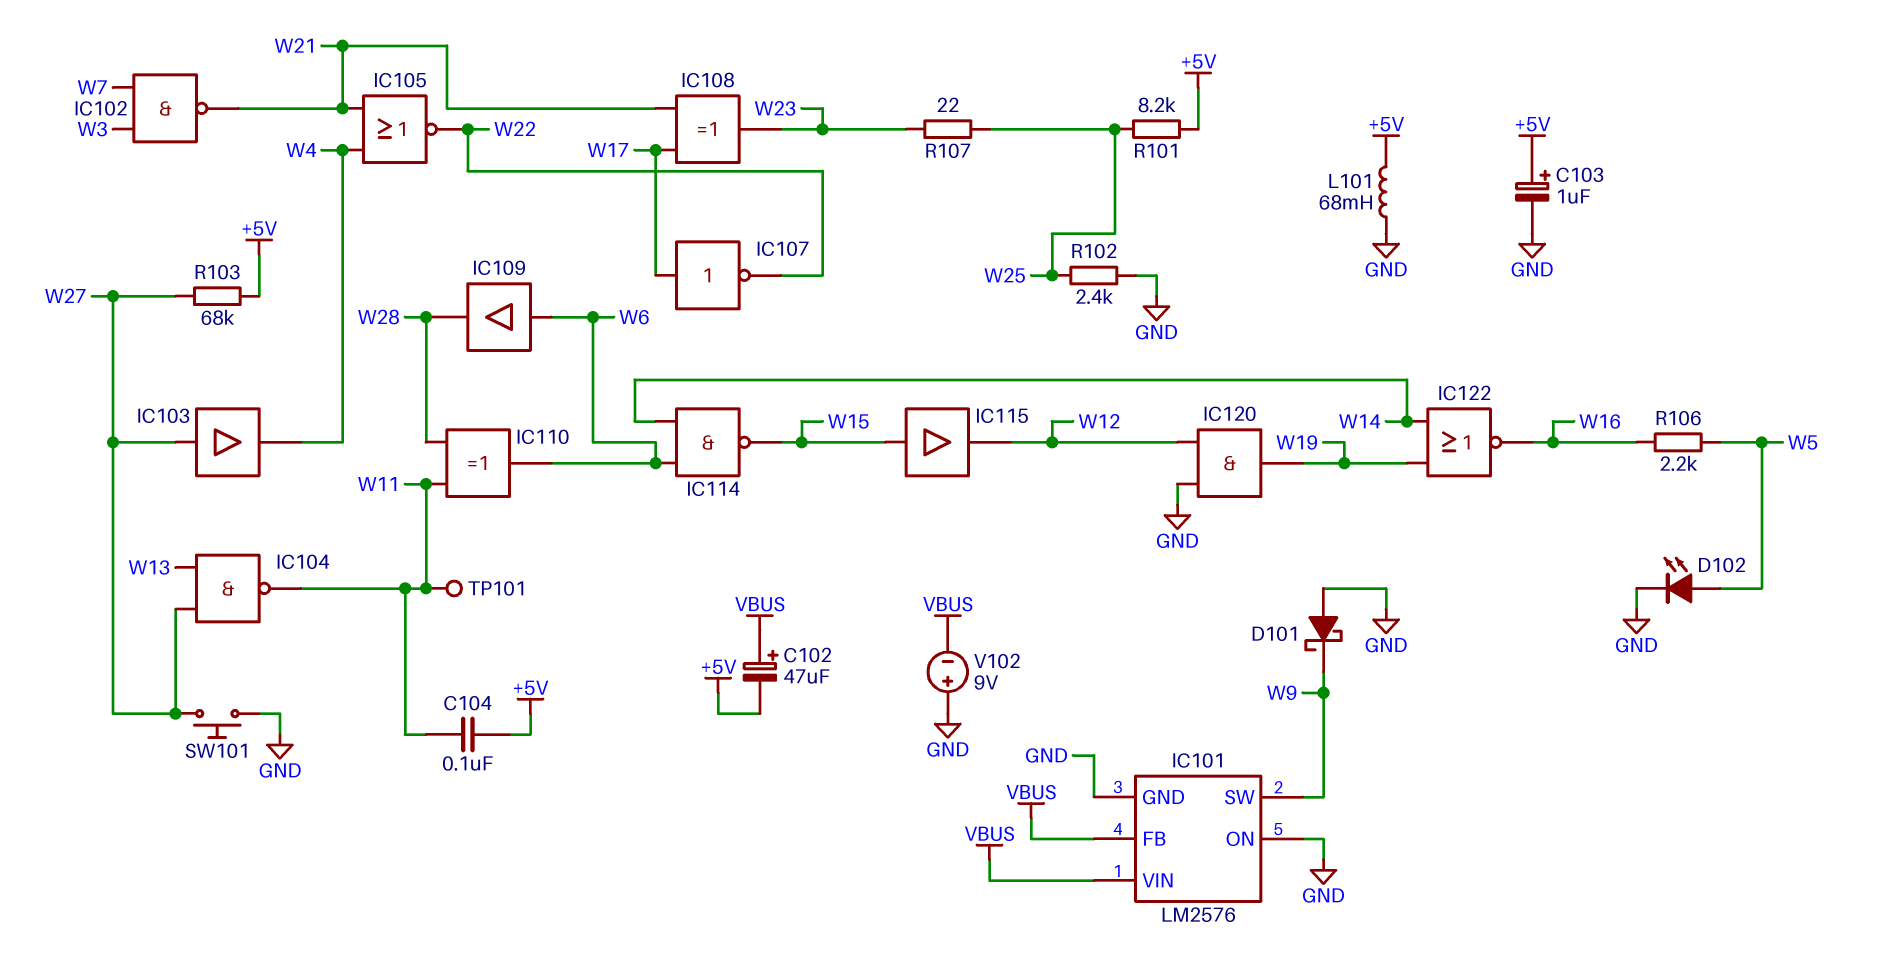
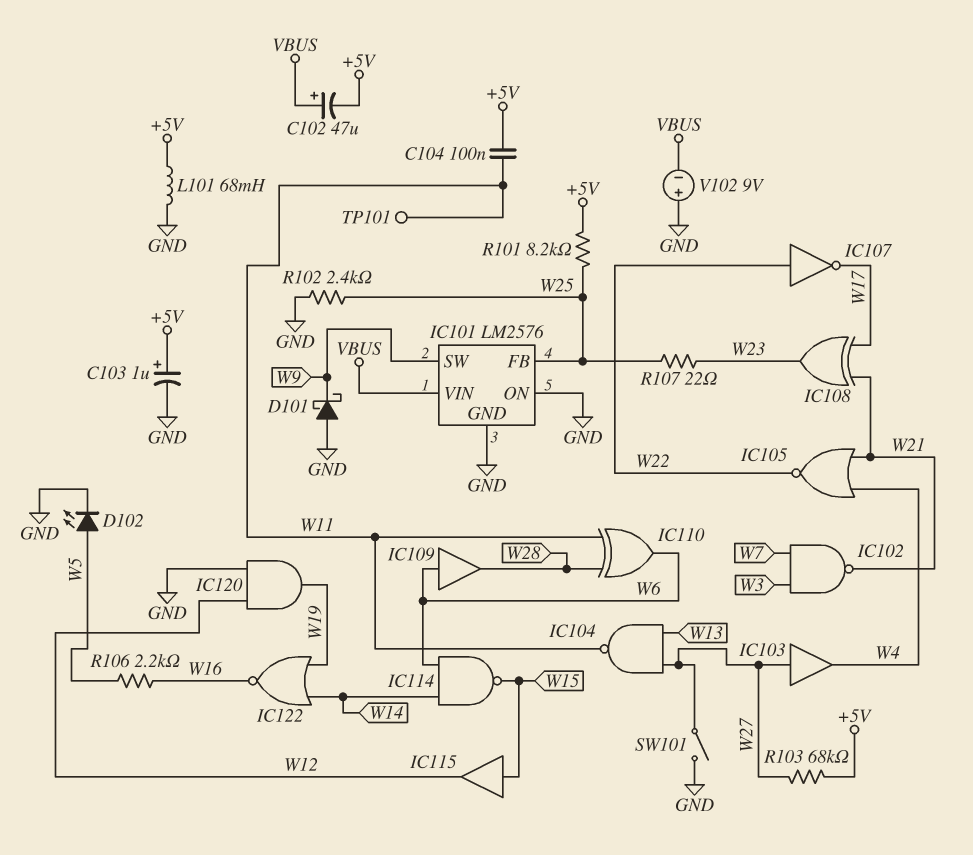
IC101 pin FB: VBUS -> W25
IC107: NOT (in W17, out W22) -> NOT (in W22, out W17)
SW101: button (GND, W27) -> switch (GND, W27)

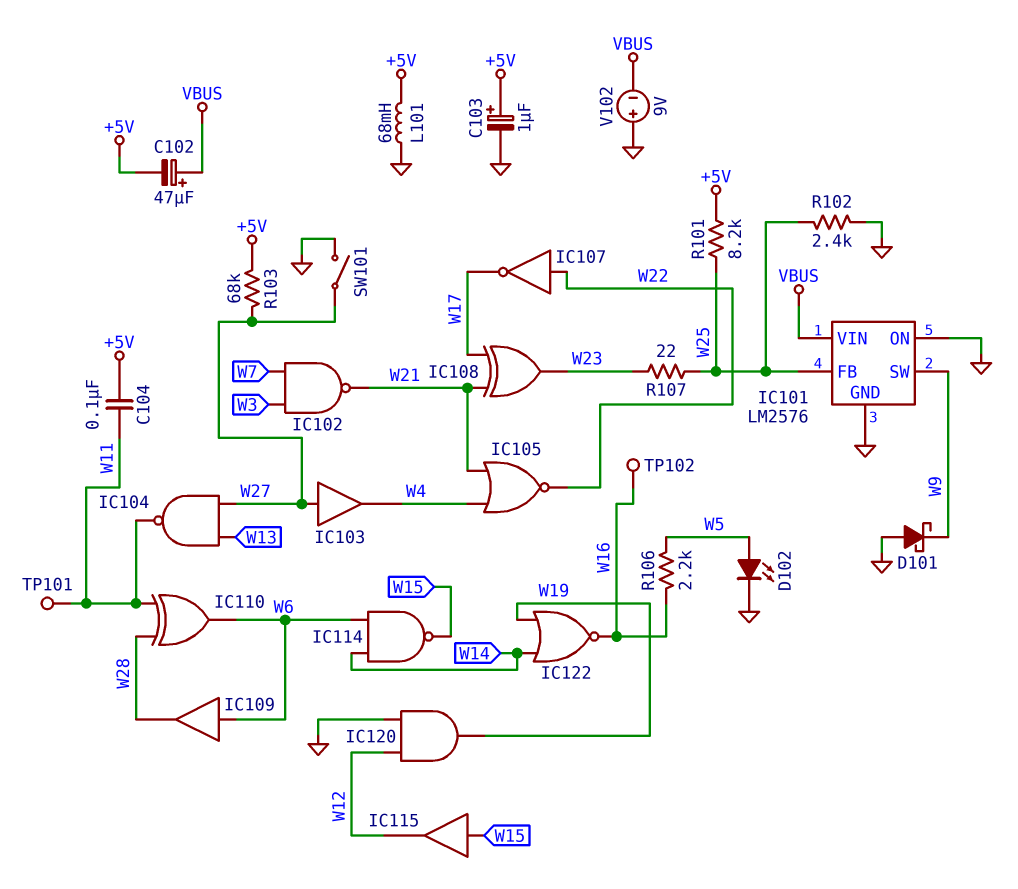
TP102: none -> test point (W16)

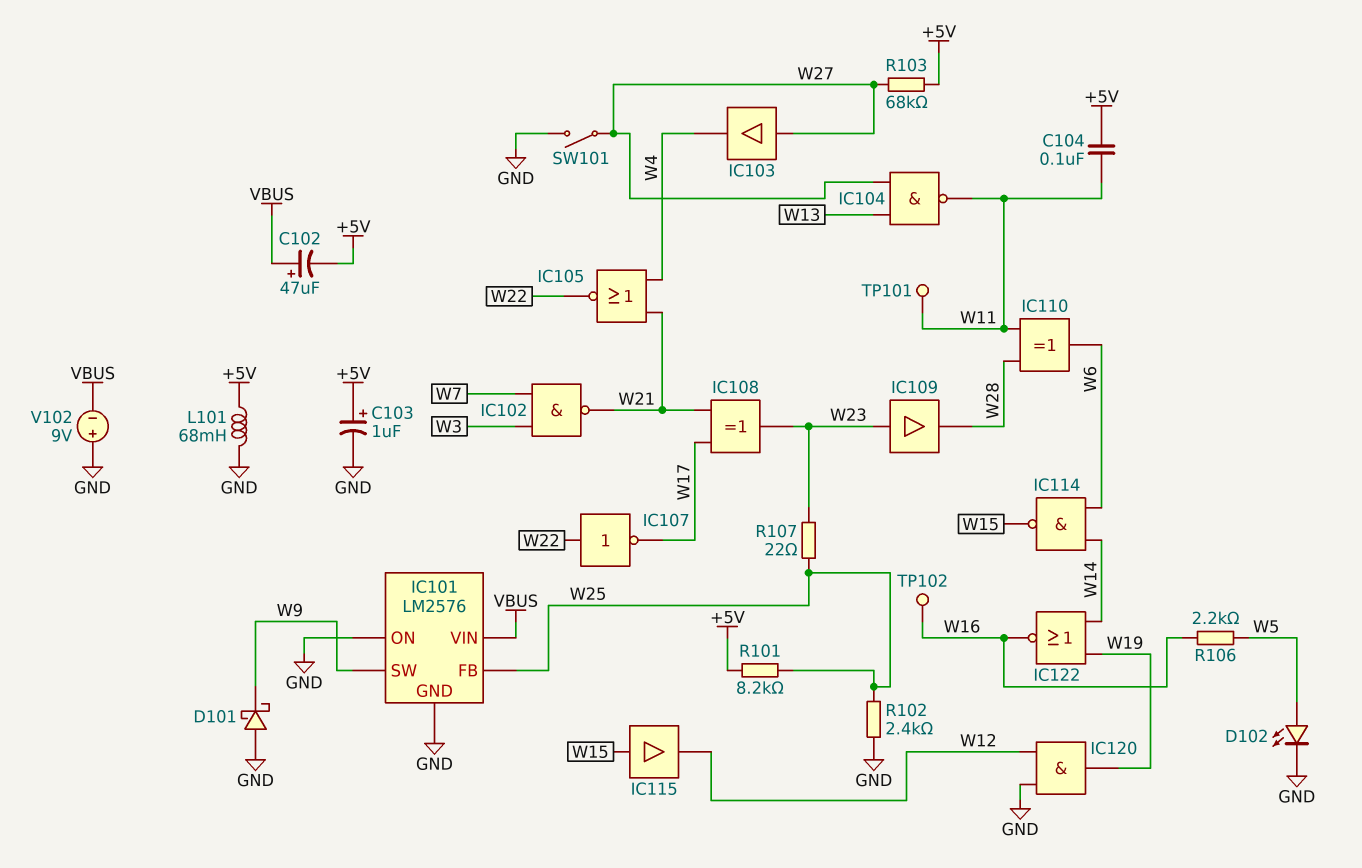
IC109: buffer (in W6, out W28) -> buffer (in W23, out W28)

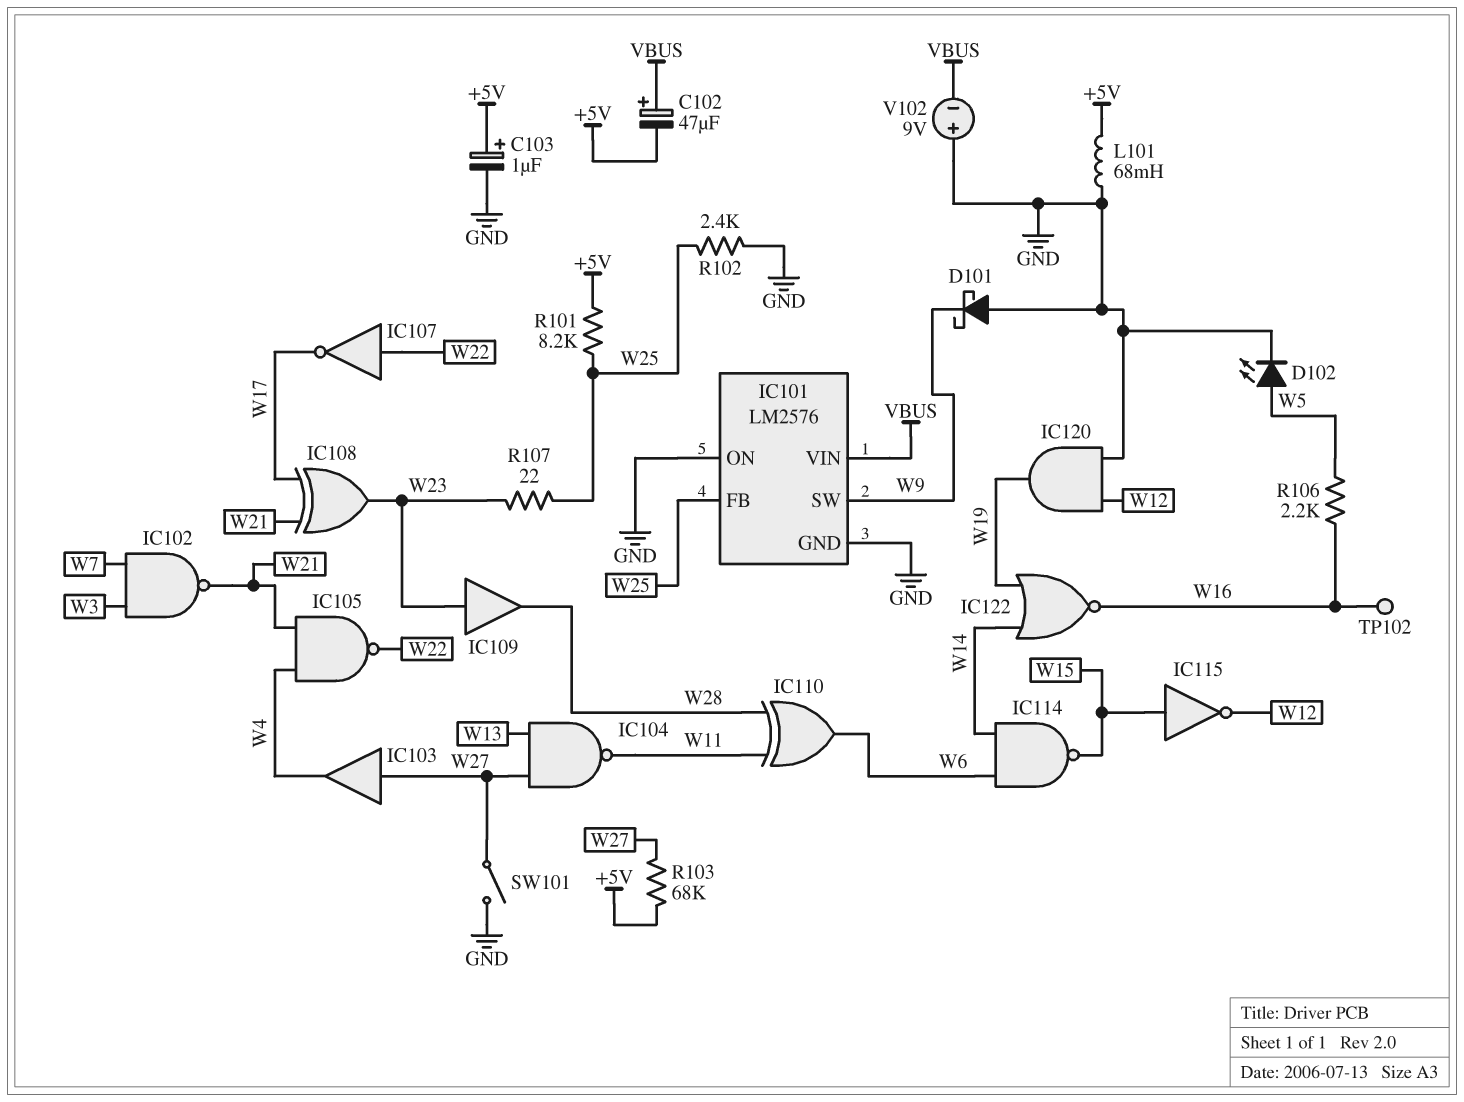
C104: 100nF (+5V, W11) -> none
IC105: NOR (in W4, in W21, out W22) -> NAND (in W4, in W21, out W22)
IC115: buffer (in W15, out W12) -> NOT (in W15, out W12)
TP101: test point (W11) -> none

